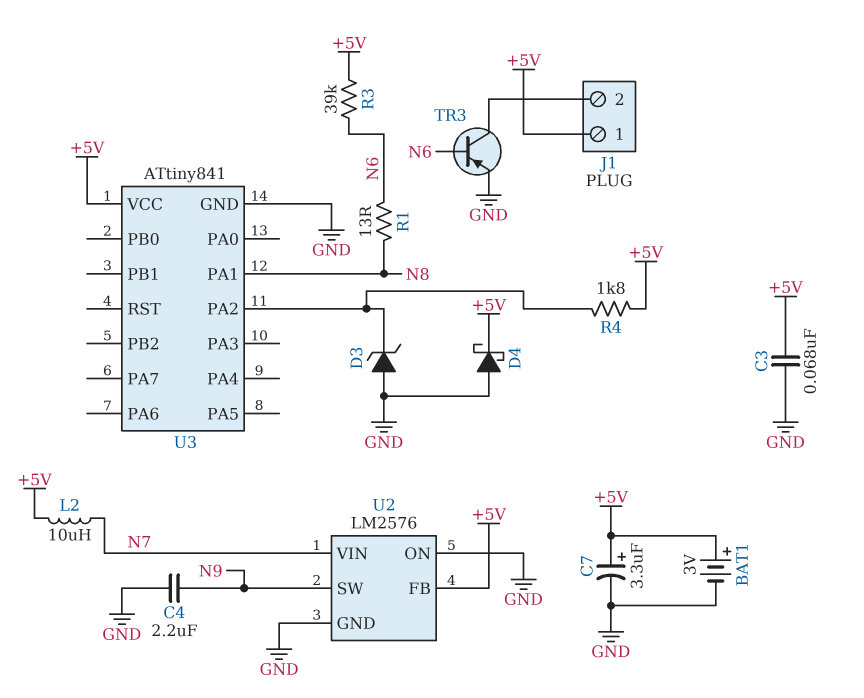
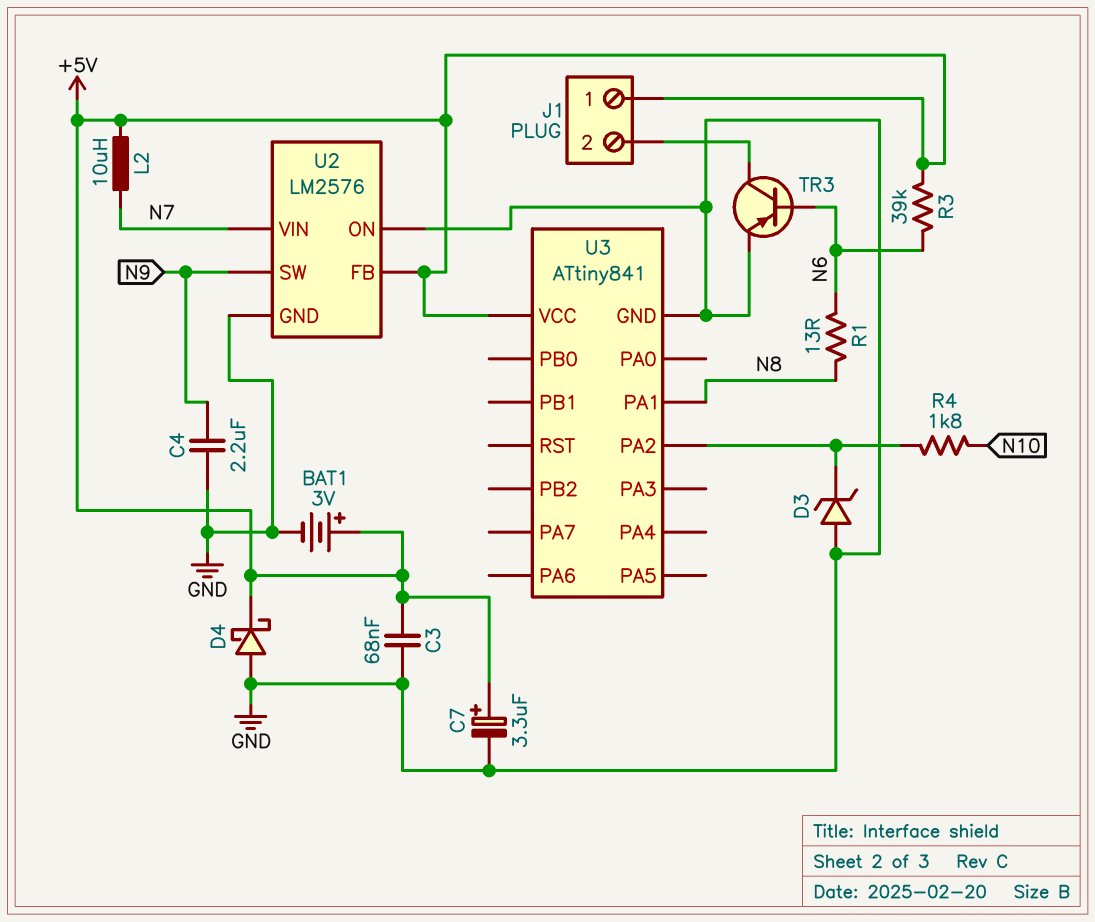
R4: 1.8k (+5V, U3/PA2) -> 1.8k (N10, U3/PA2)

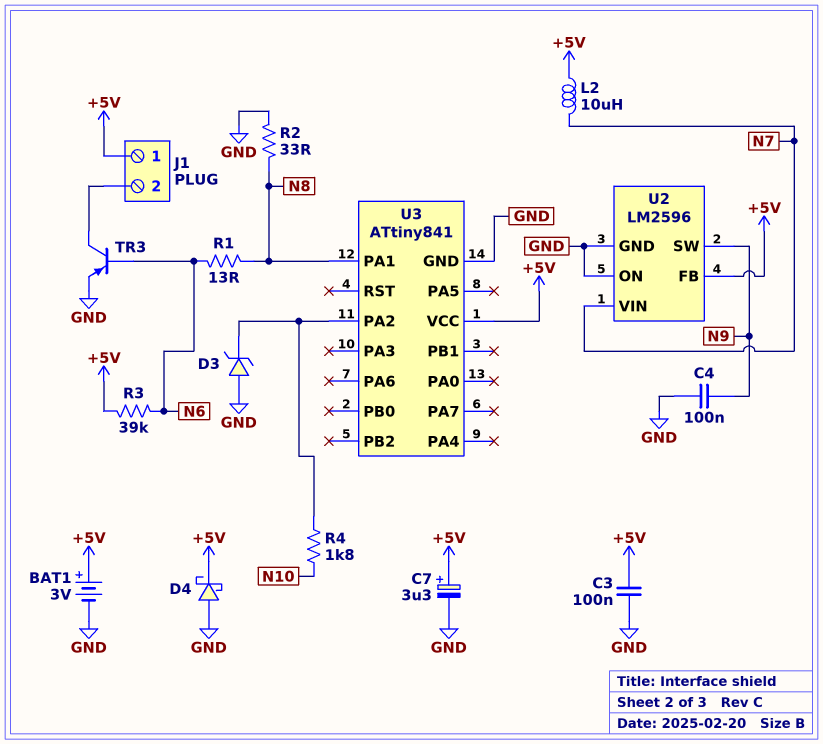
C3: 68nF (+5V, GND) -> 100nF (+5V, GND)
C4: 2.2uF (GND, N9) -> 100nF (GND, N9)
R2: none -> 33 (GND, N8)
U2: LM2576 -> LM2596

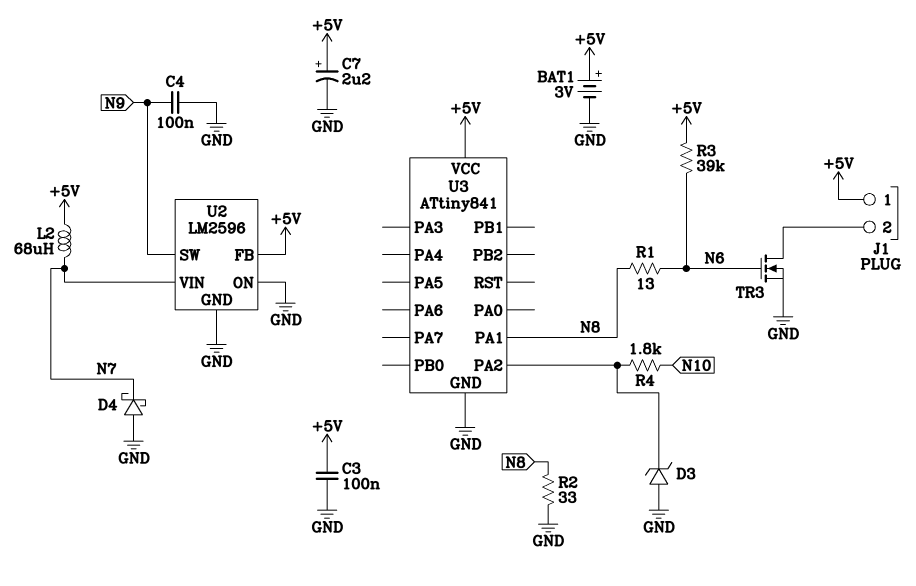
C7: 3.3uF (plus +5V, minus GND) -> 2.2uF (plus +5V, minus GND)
D4: schottky (A GND, K +5V) -> schottky (A GND, K N7)
L2: 10uH (+5V, N7) -> 68uH (+5V, N7)
TR3: PNP (B N6, C J1/2, E GND) -> NMOS (G N6, D J1/2, S GND)

